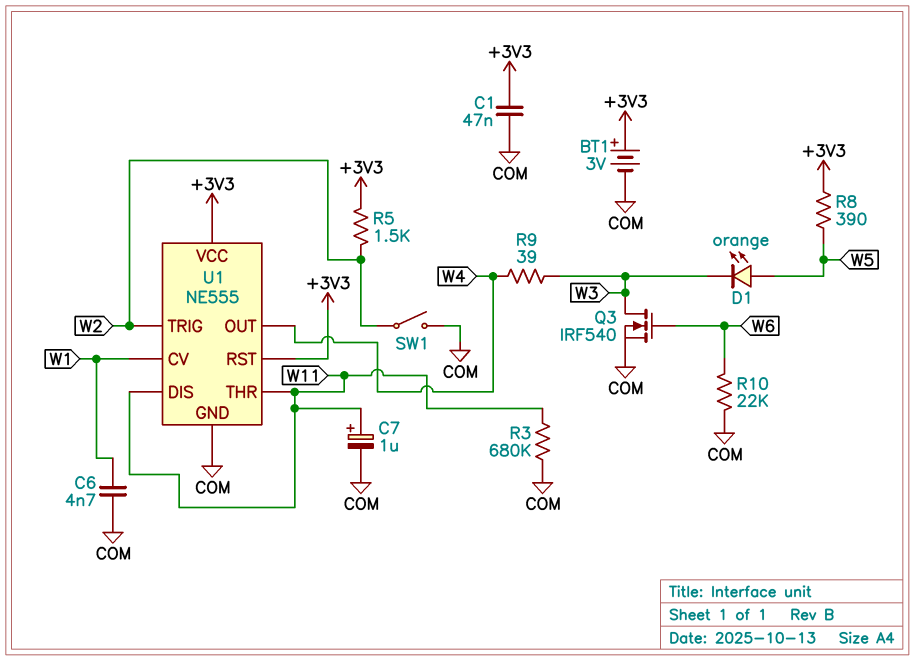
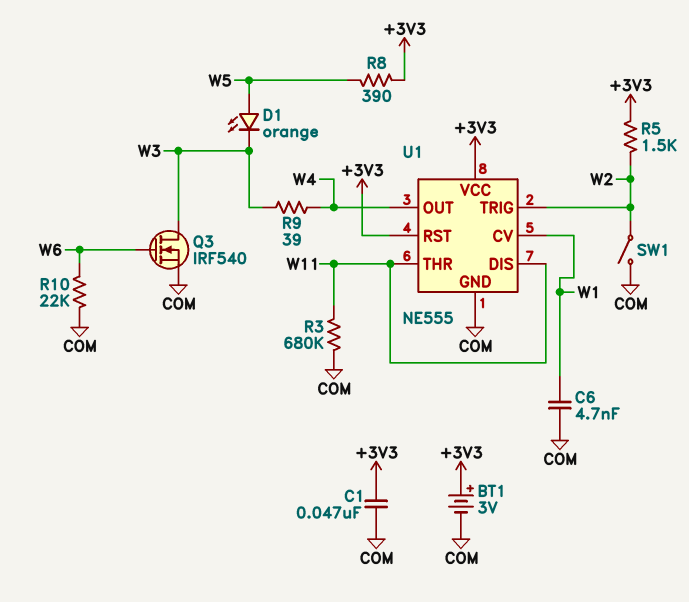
C7: 1uF (plus W11, minus COM) -> none

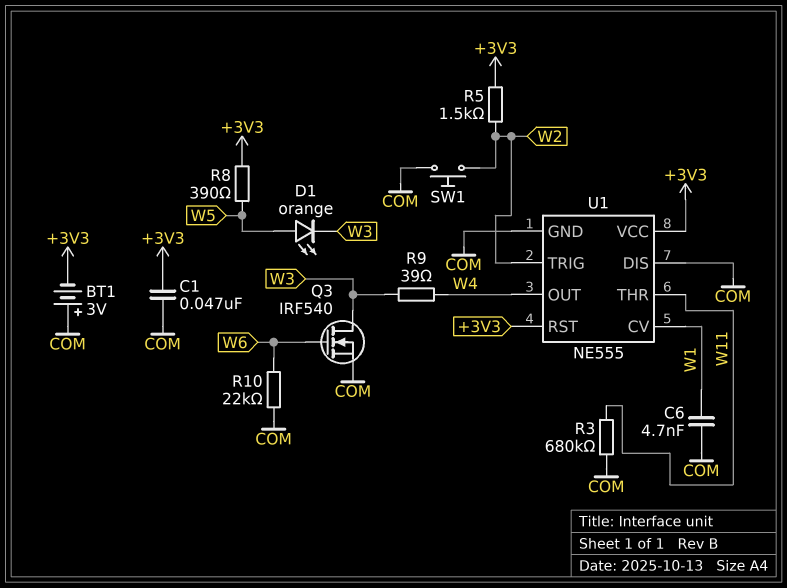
BT1: 3V (plus +3V3, minus COM) -> 3V (plus COM, minus +3V3)
SW1: switch (COM, W2) -> button (COM, W2)
U1 pin DIS: W11 -> COM

